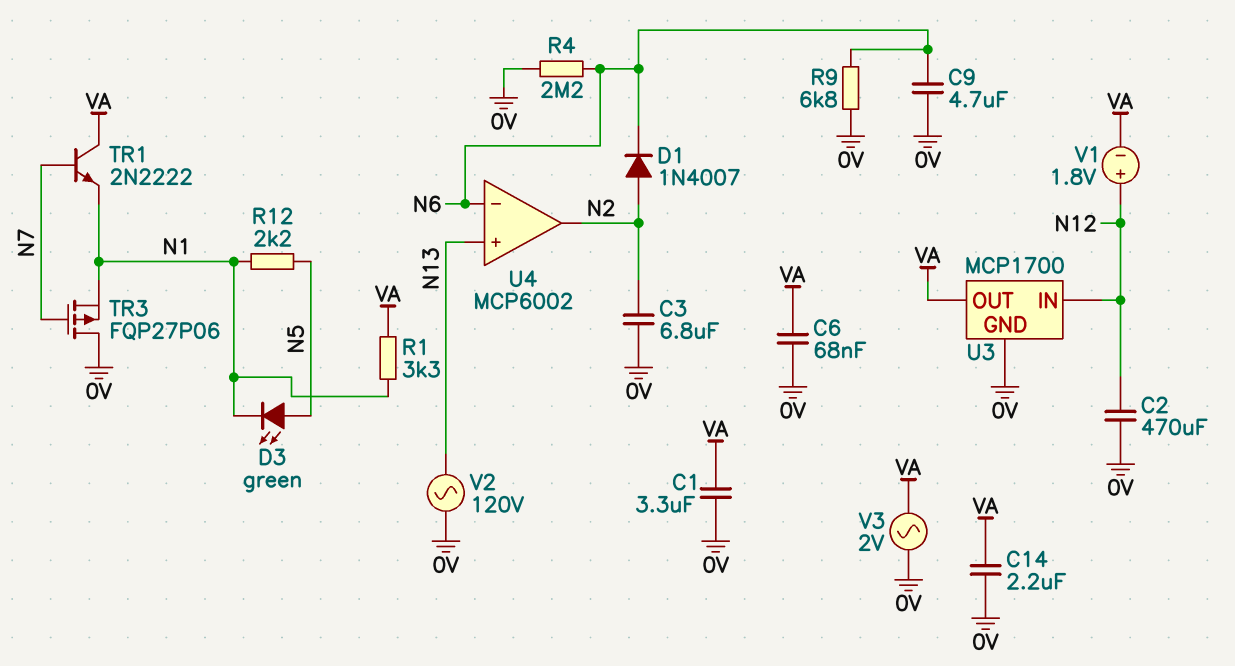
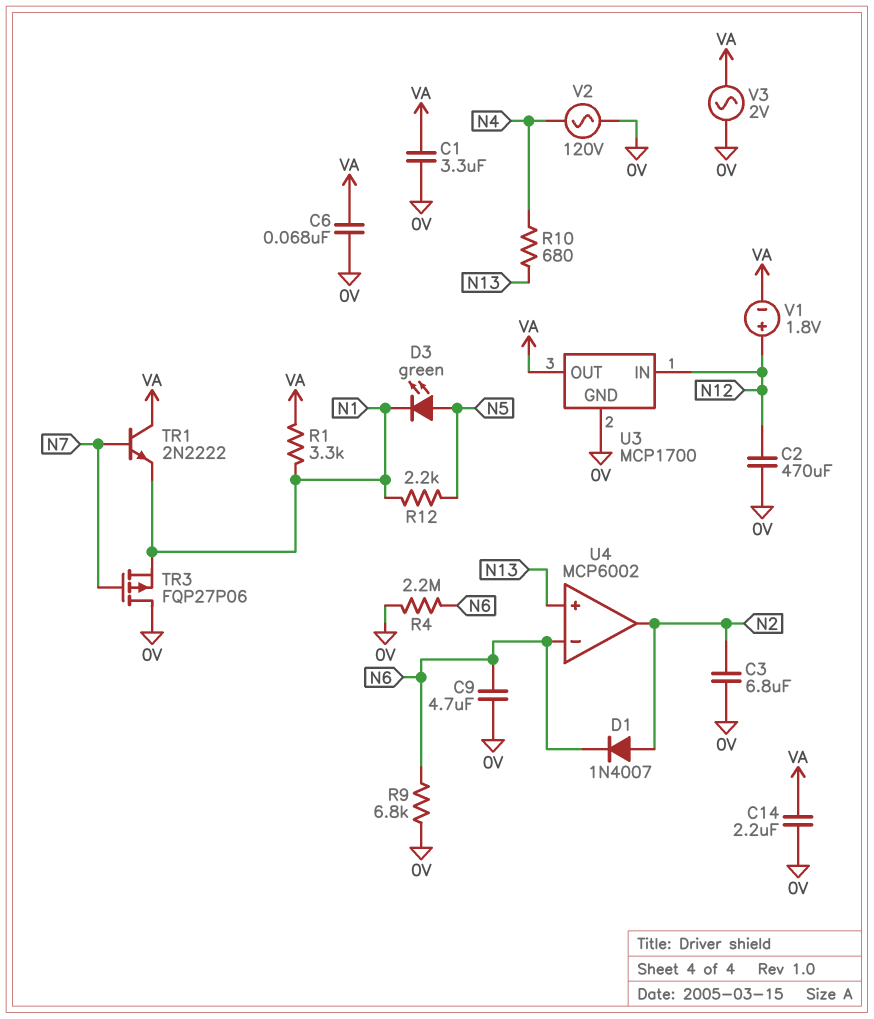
R10: none -> 680 (N4, N13)
V2: AC 120V (0V, N13) -> AC 120V (0V, N4)

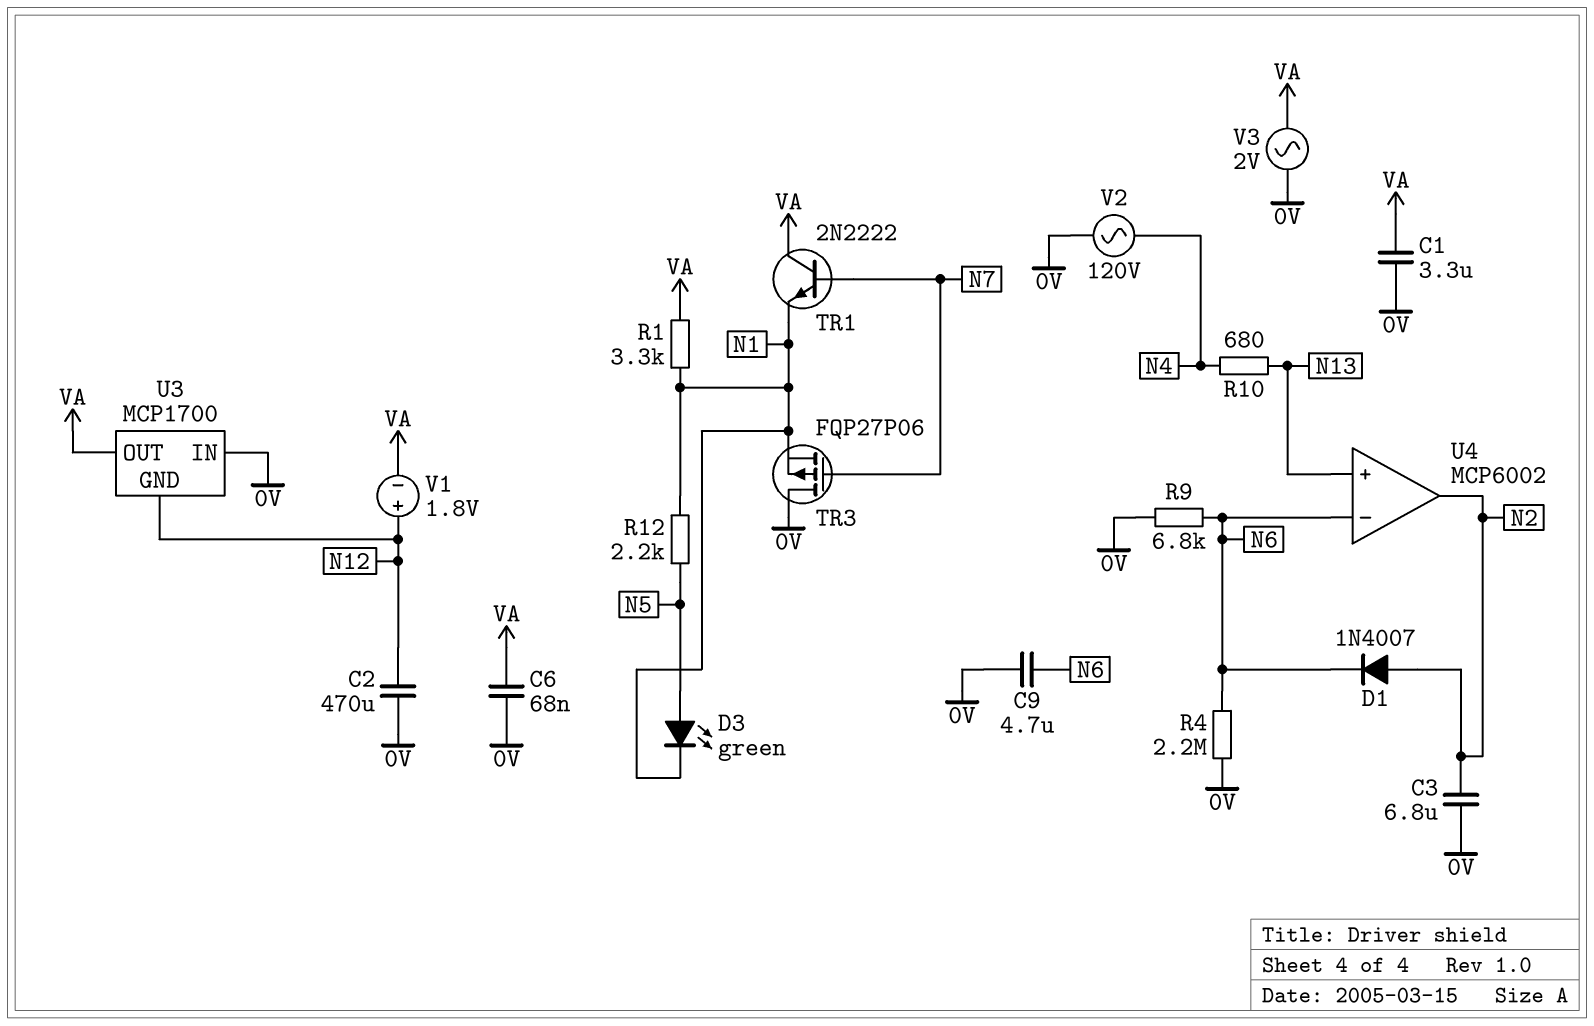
C14: 2.2uF (0V, VA) -> none
U3 pin GND: 0V -> N12
U3 pin IN: N12 -> 0V

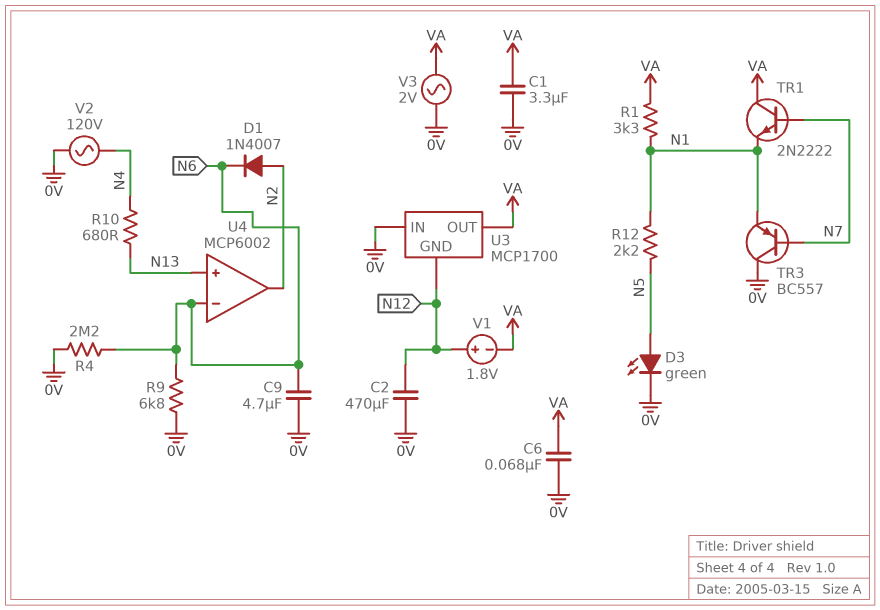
C3: 6.8uF (0V, N2) -> none
D3: LED green (A N5, K N1) -> LED green (A N5, K 0V)
TR3: PMOS FQP27P06 (G N7, D 0V, S N1) -> PNP BC557 (B N7, C 0V, E N1)

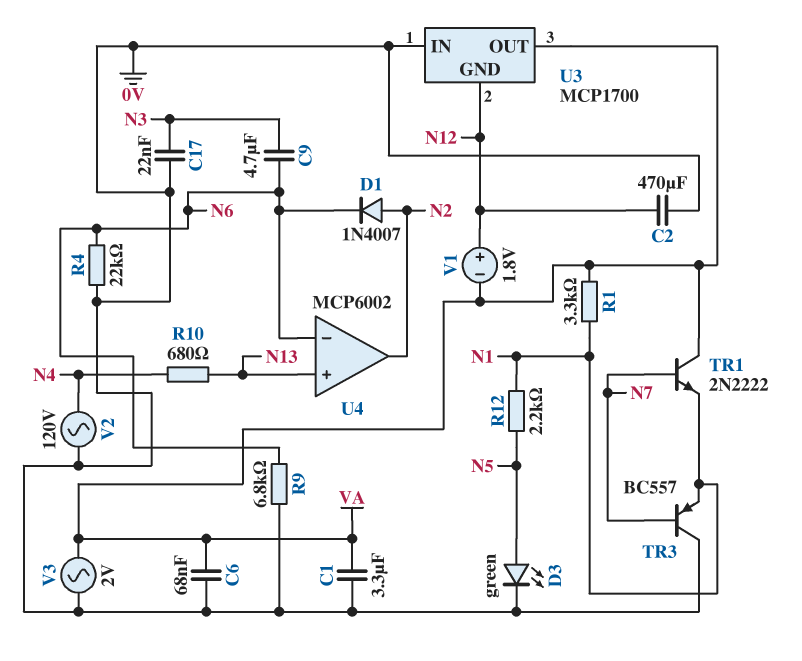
C9: 4.7uF (0V, N6) -> 4.7uF (N3, N6)
C17: none -> 22nF (0V, N3)
R4: 2.2M (0V, N6) -> 22k (0V, N6)

